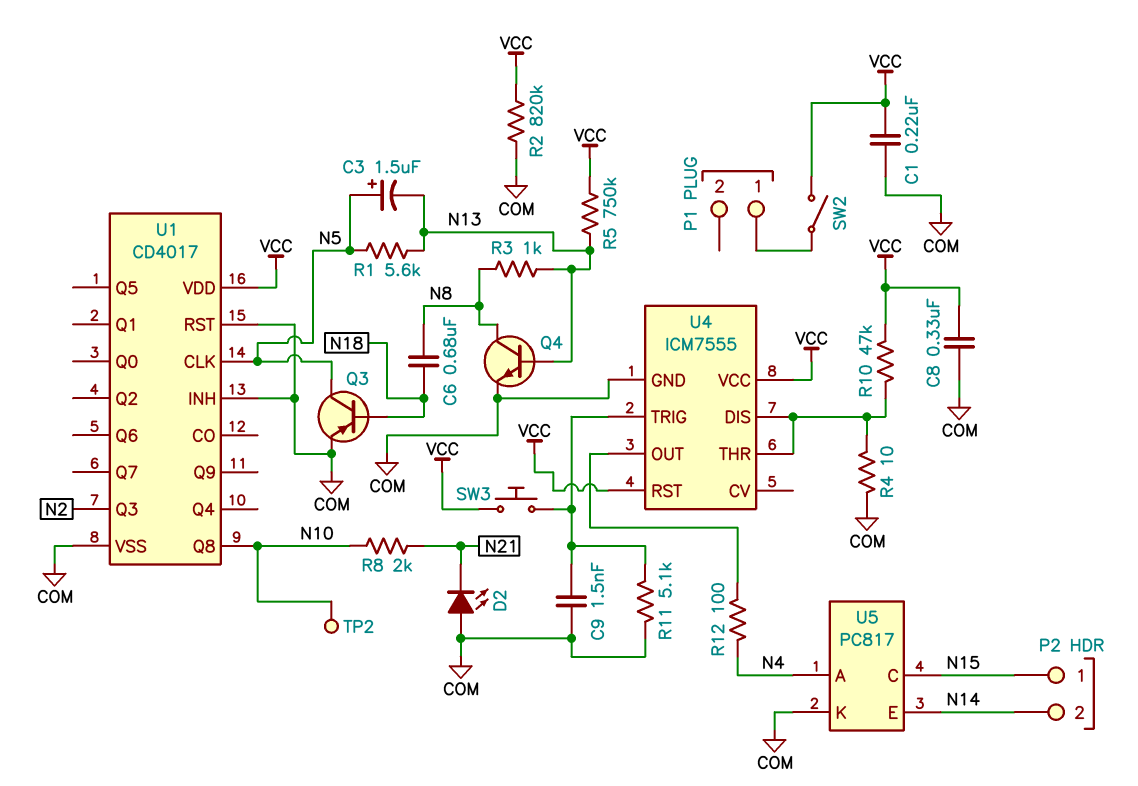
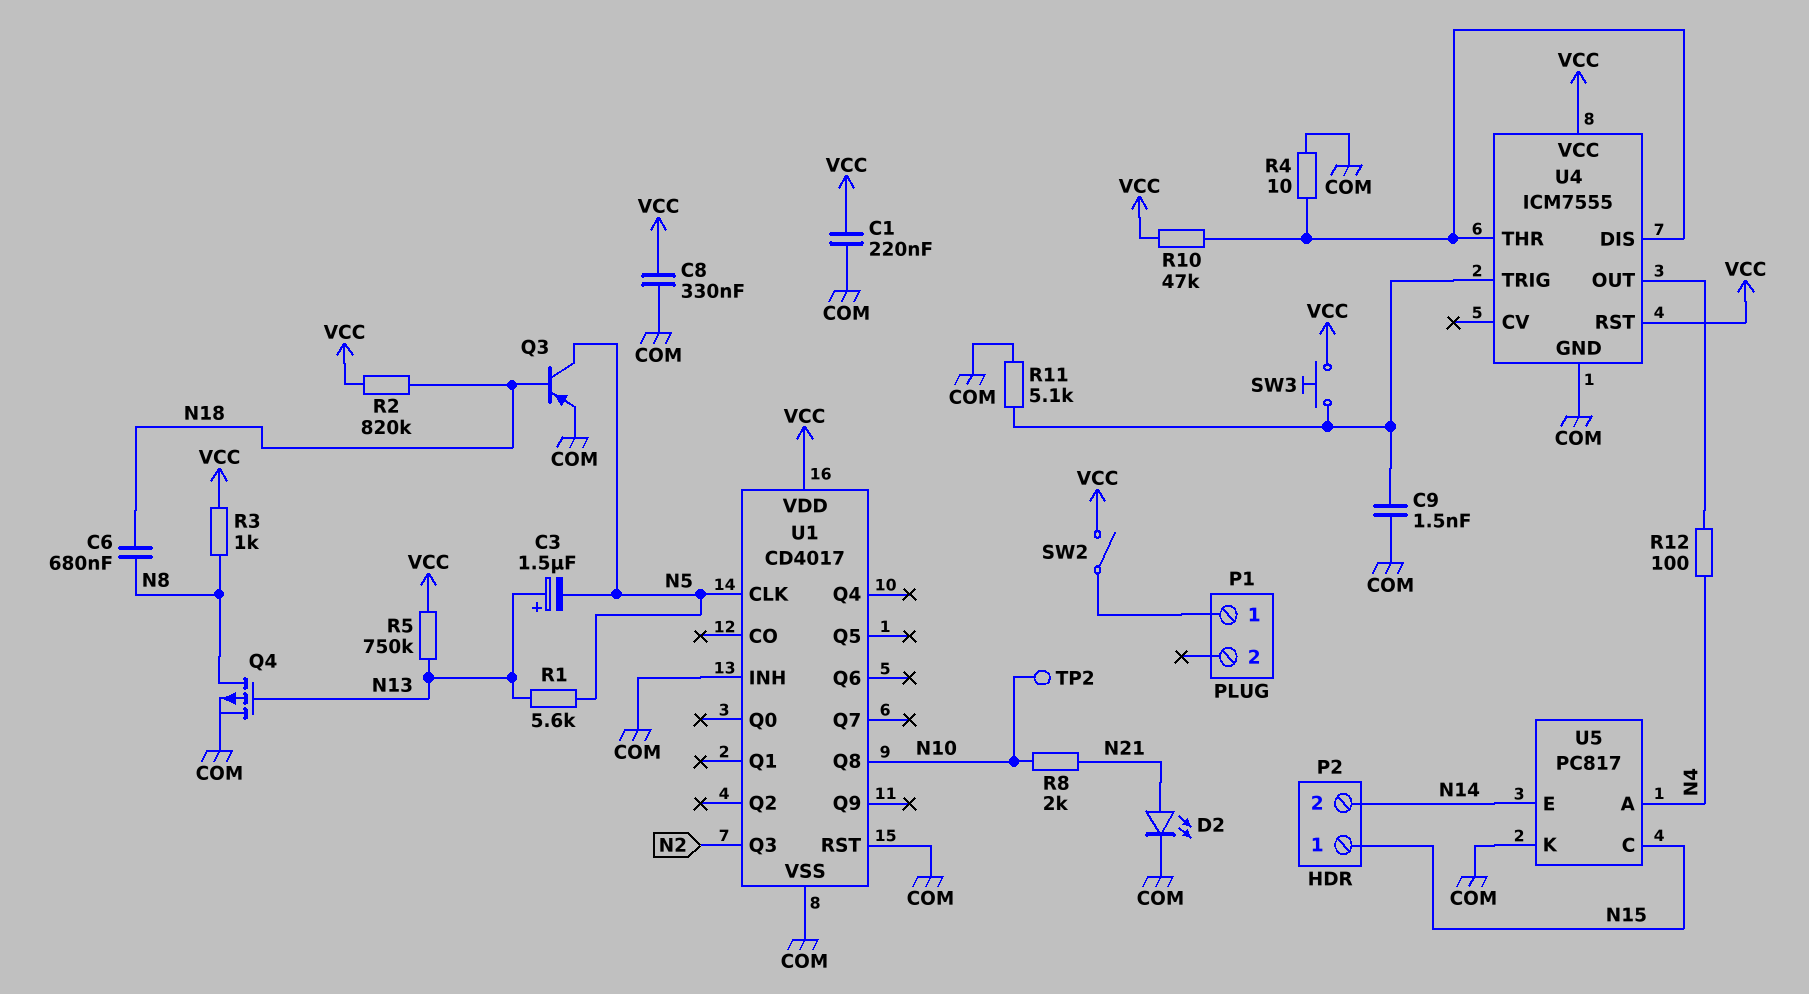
C3: 1.5uF (plus N5, minus N13) -> 1.5uF (plus N13, minus N5)
D2: LED (A COM, K N21) -> LED (A N21, K COM)
Q4: NPN (B N13, C N8, E COM) -> PMOS (G N13, D N8, S COM)
R2: 820k (COM, VCC) -> 820k (N18, VCC)
R3: 1k (N8, N13) -> 1k (N8, VCC)

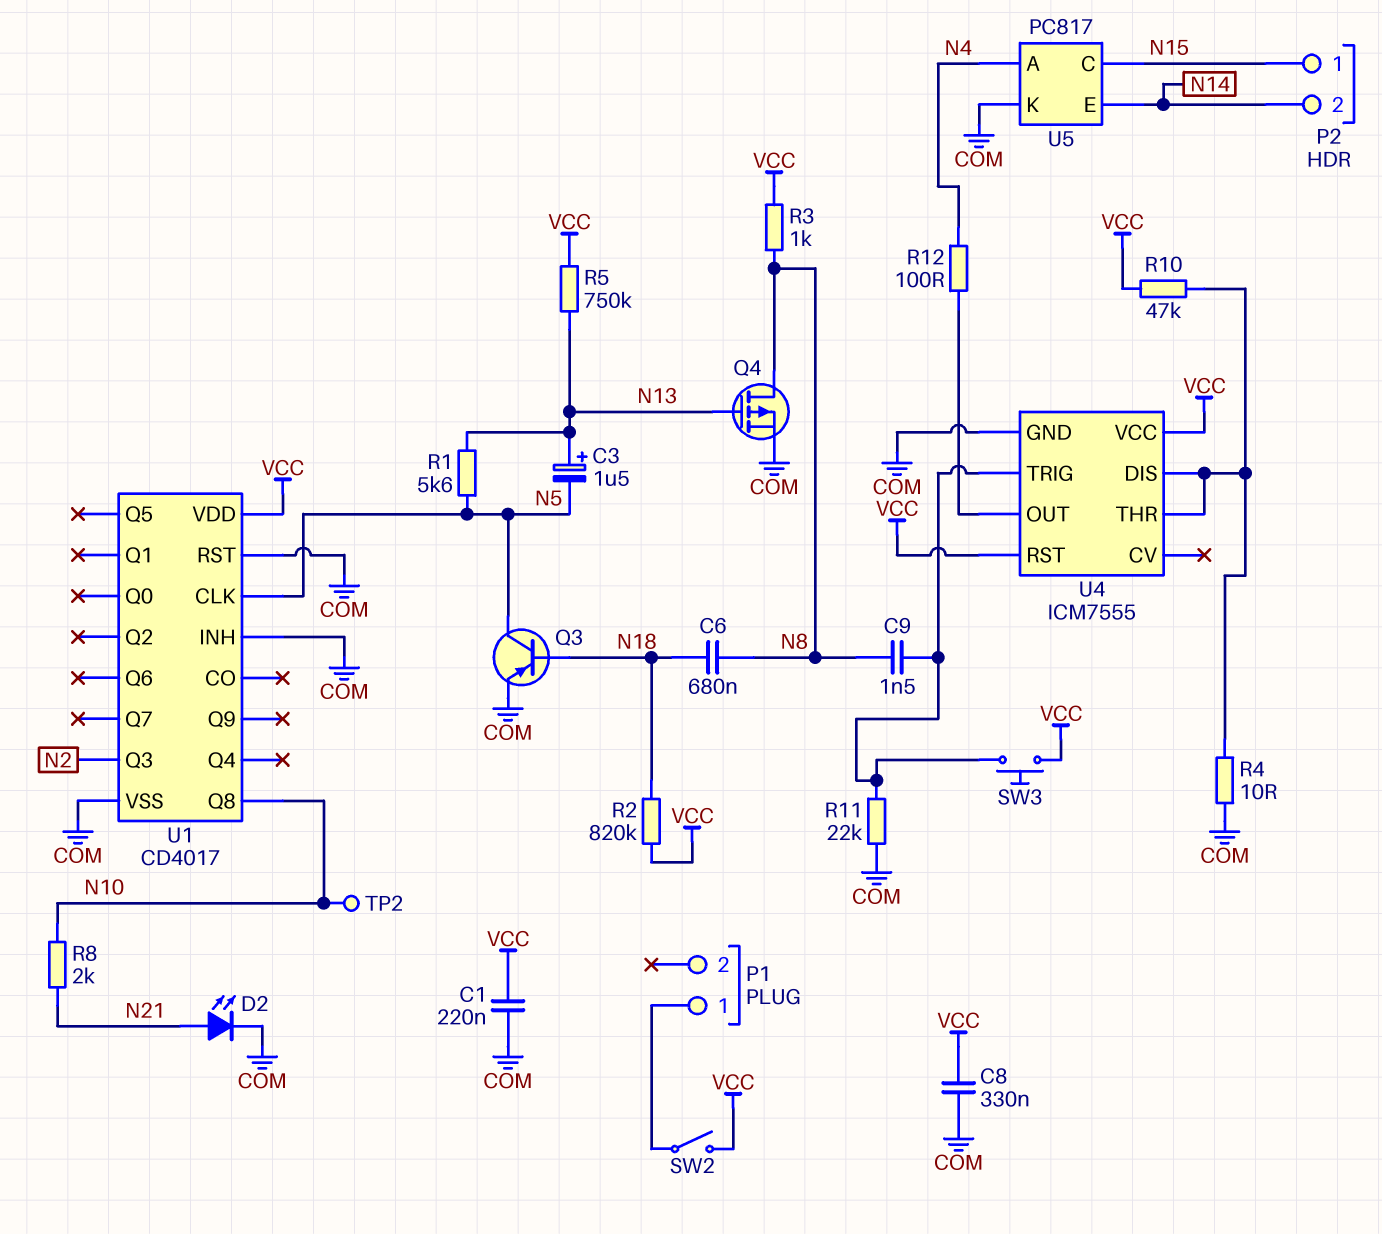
C9: 1.5nF (COM, U4/TRIG) -> 1.5nF (N8, U4/TRIG)
R11: 5.1k (COM, U4/TRIG) -> 22k (COM, U4/TRIG)

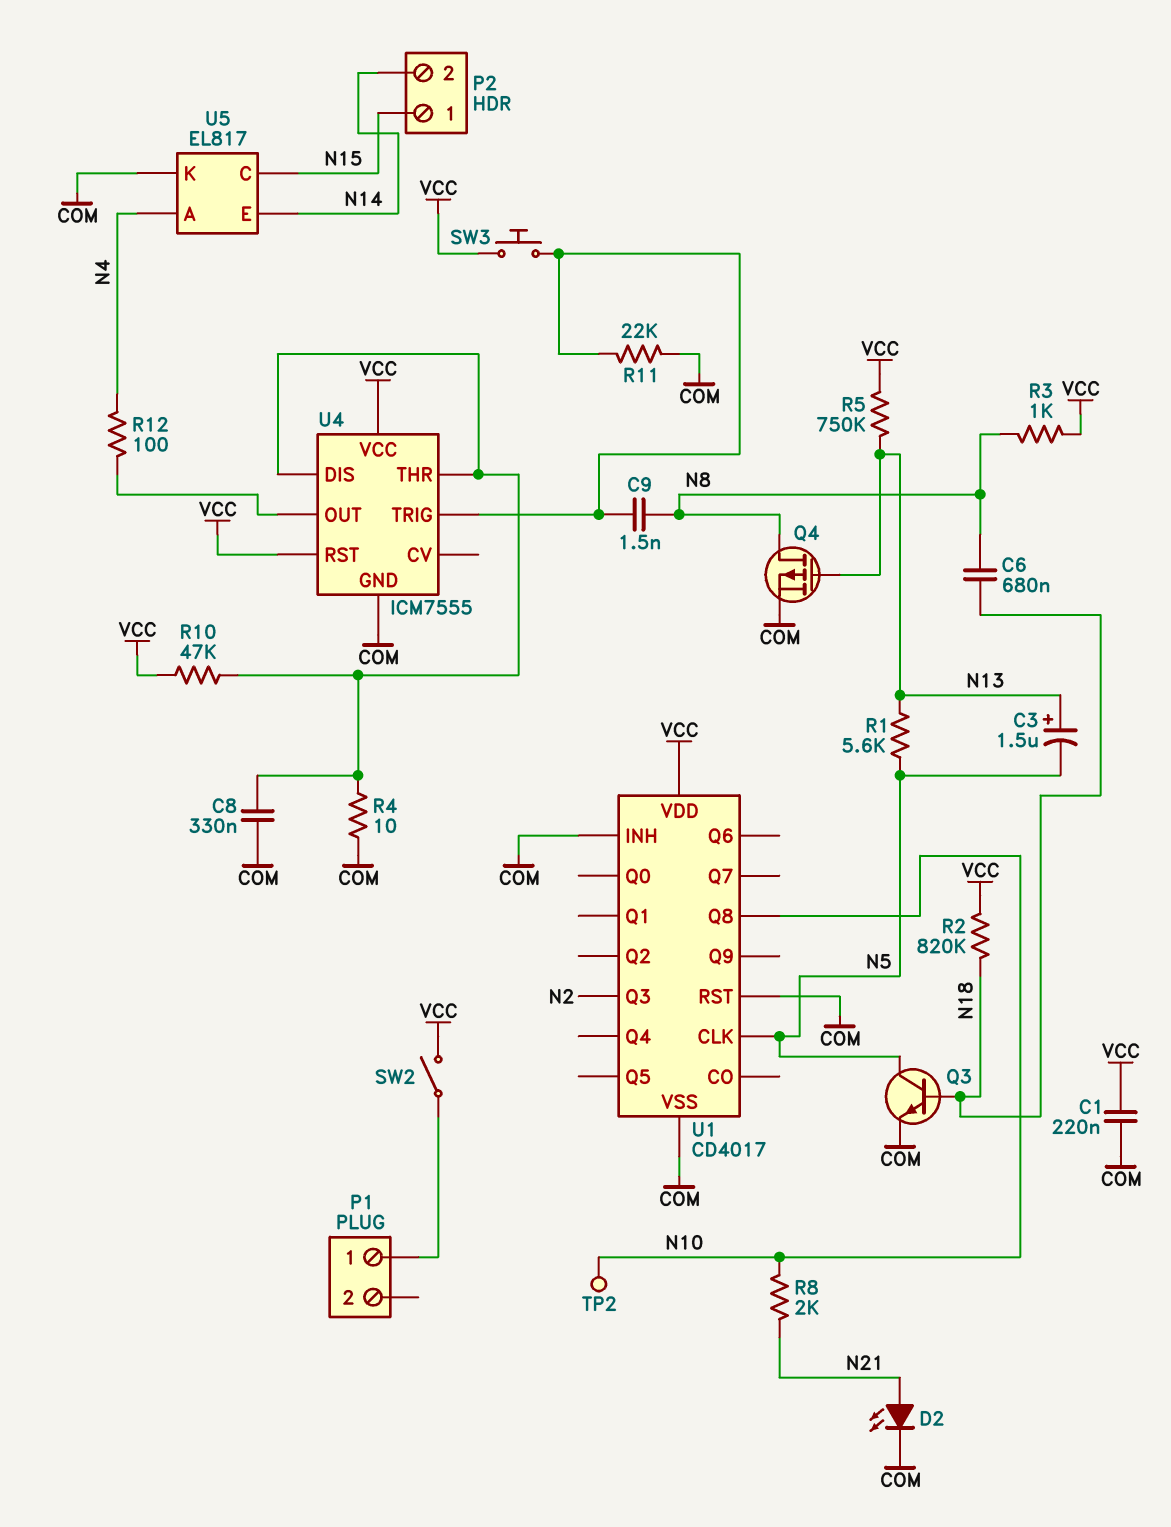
C8: 330nF (COM, VCC) -> 330nF (COM, U4/DIS)
Q3: PNP (B N18, C N5, E COM) -> NPN (B N18, C N5, E COM)
U5: PC817 -> EL817

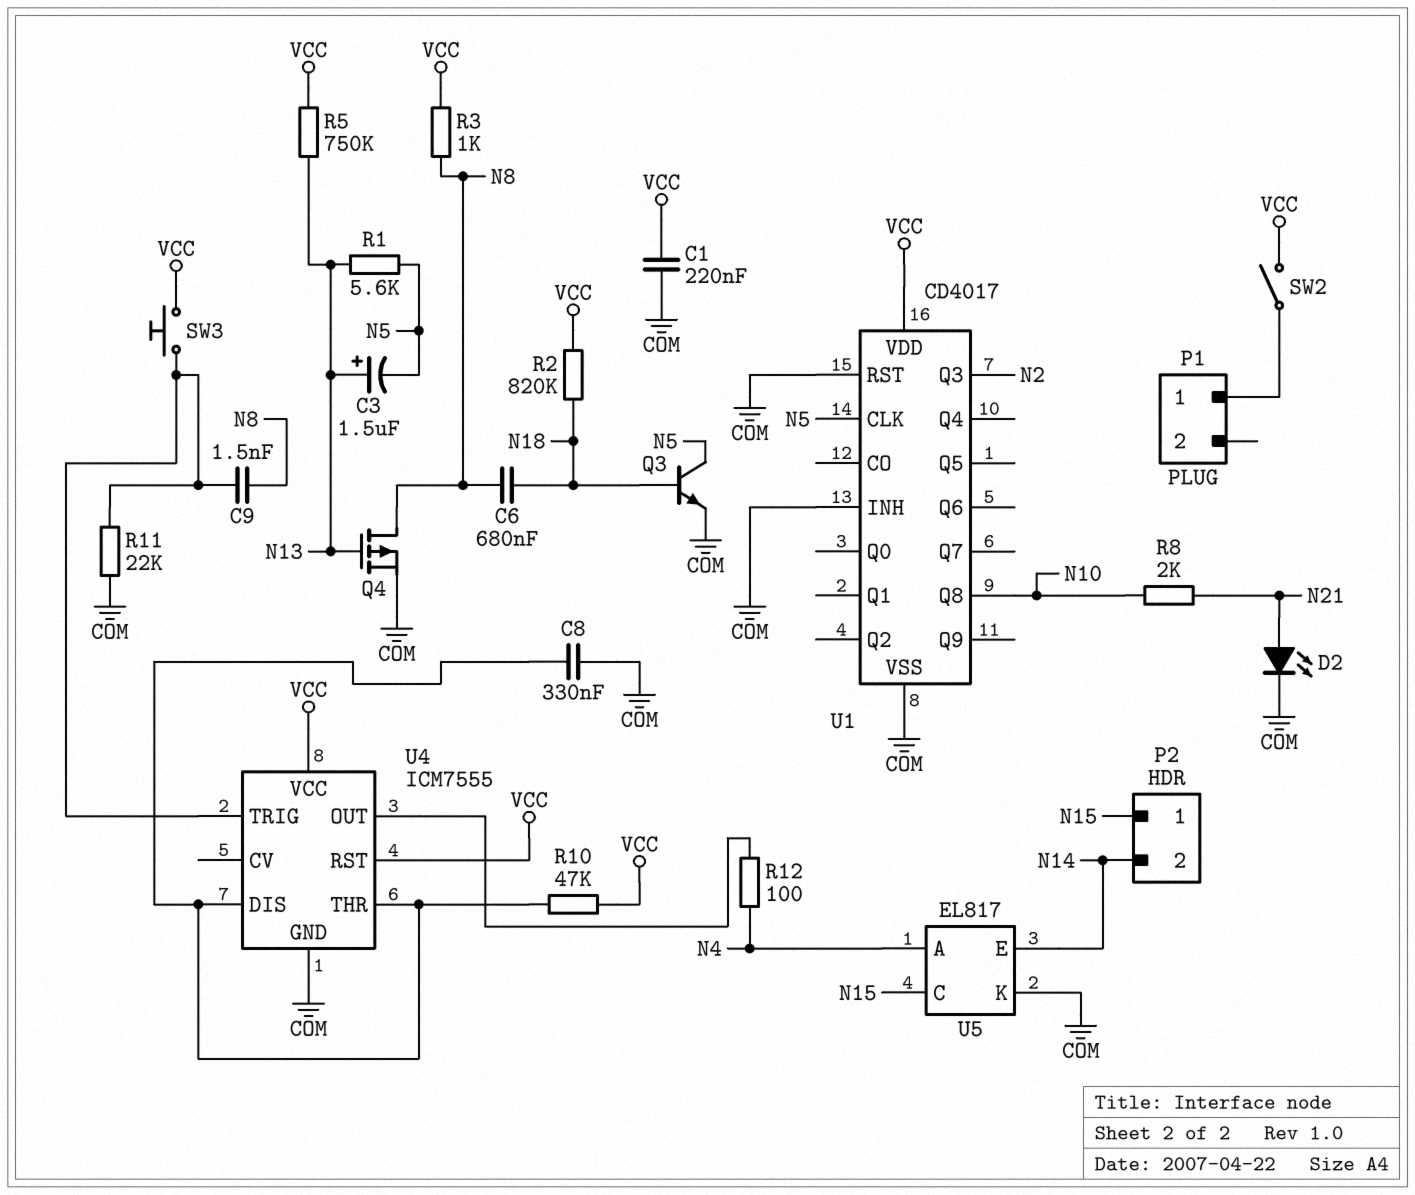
R4: 10 (COM, U4/DIS) -> none
TP2: test point (N10) -> none

